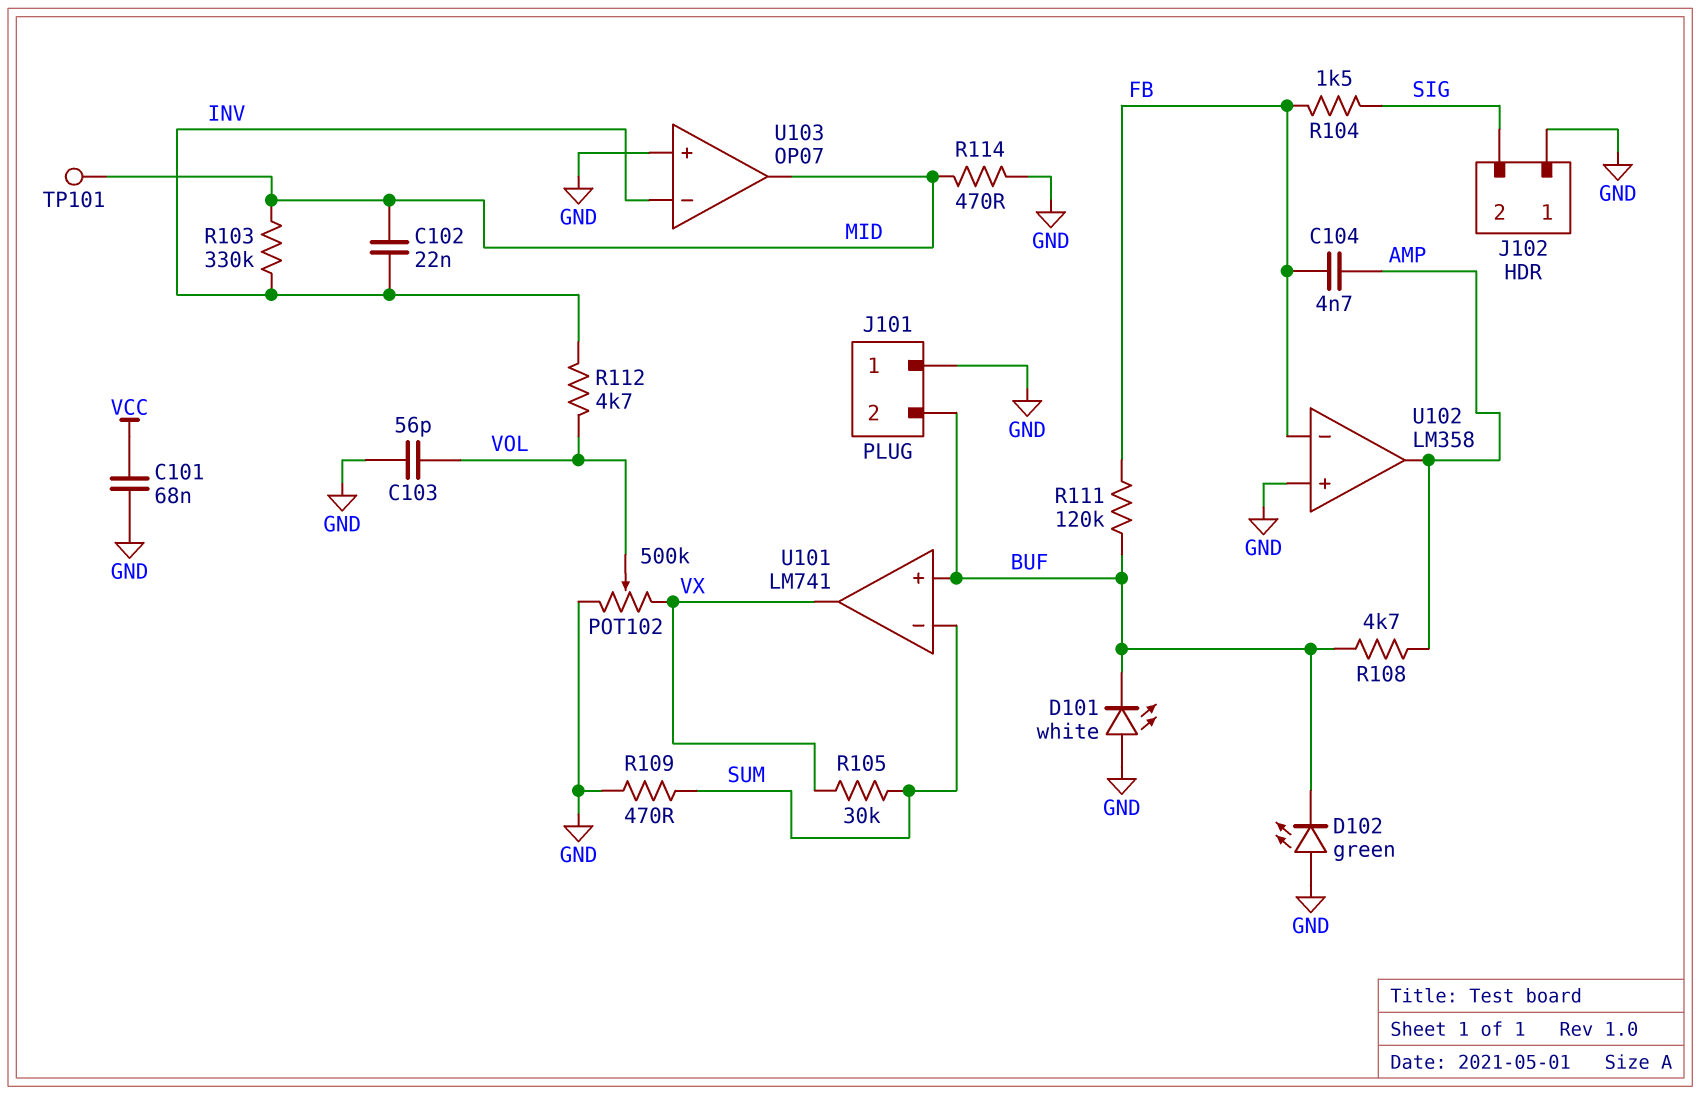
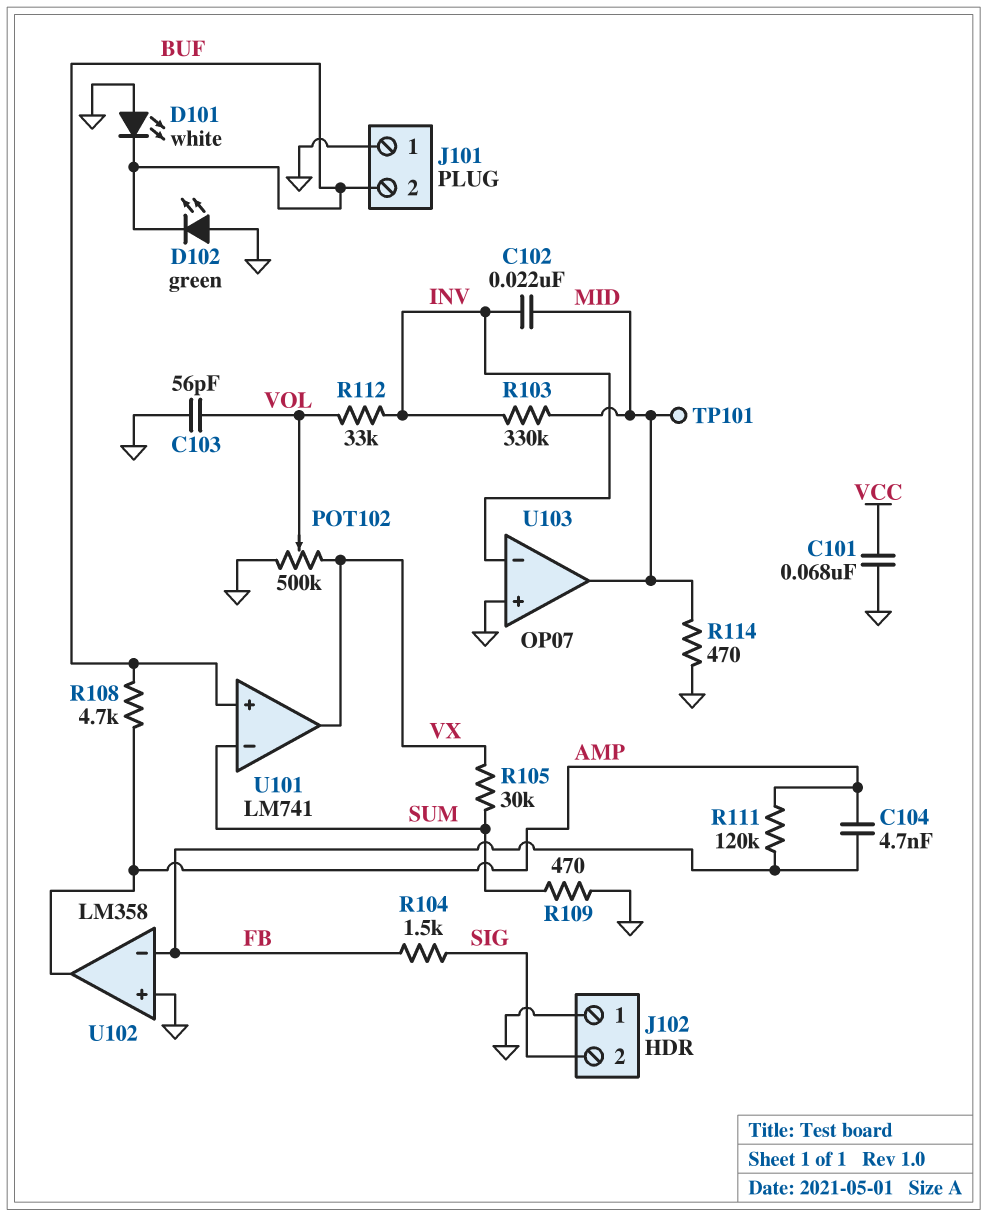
R111: 120k (BUF, FB) -> 120k (AMP, FB)
R112: 4.7k (INV, VOL) -> 33k (INV, VOL)

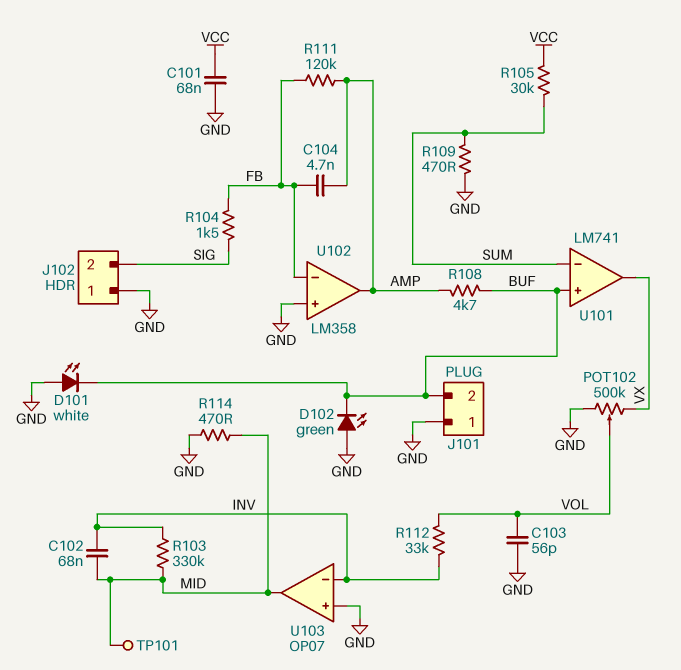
C102: 22nF (INV, MID) -> 68nF (INV, MID)
R105: 30k (SUM, VX) -> 30k (SUM, VCC)

